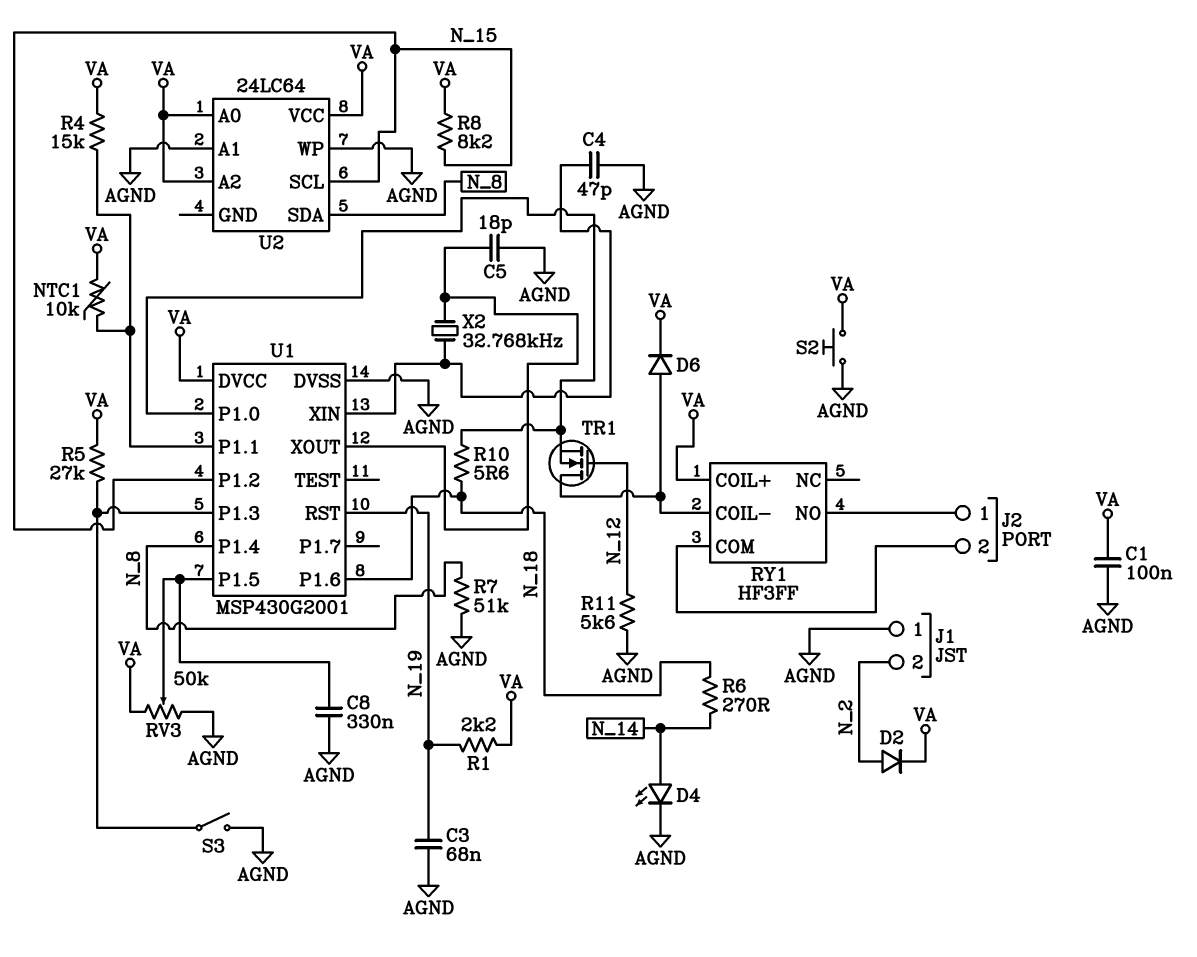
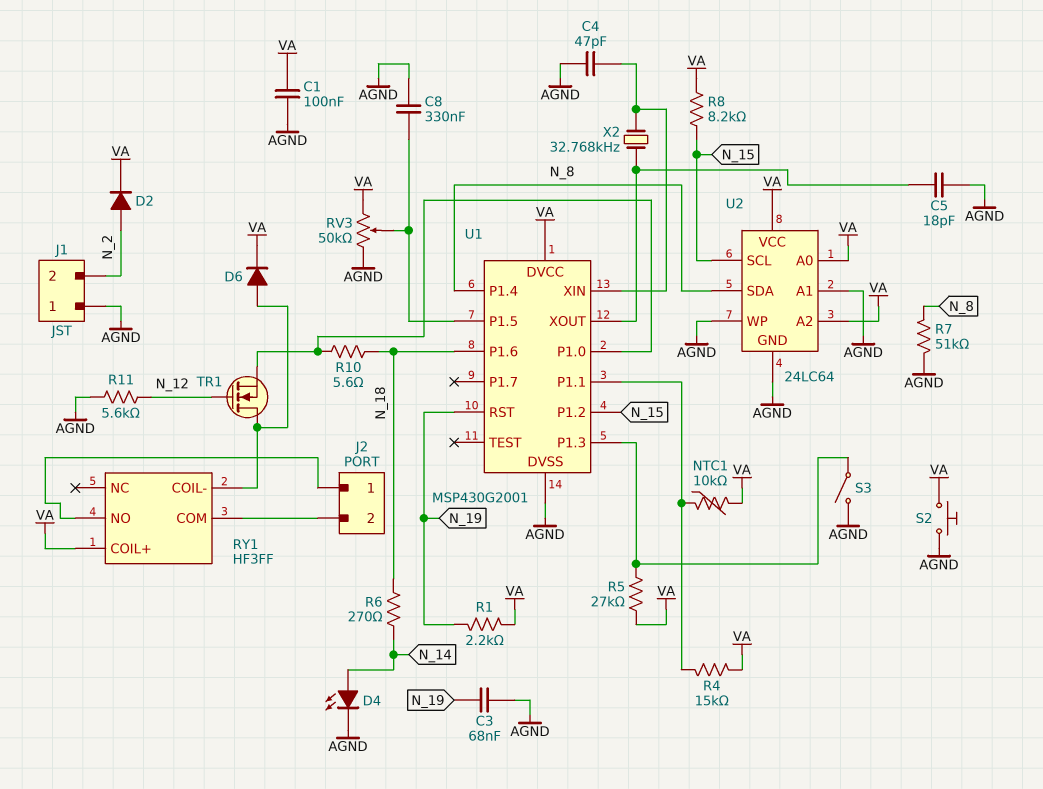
U2 pin GND: none -> AGND

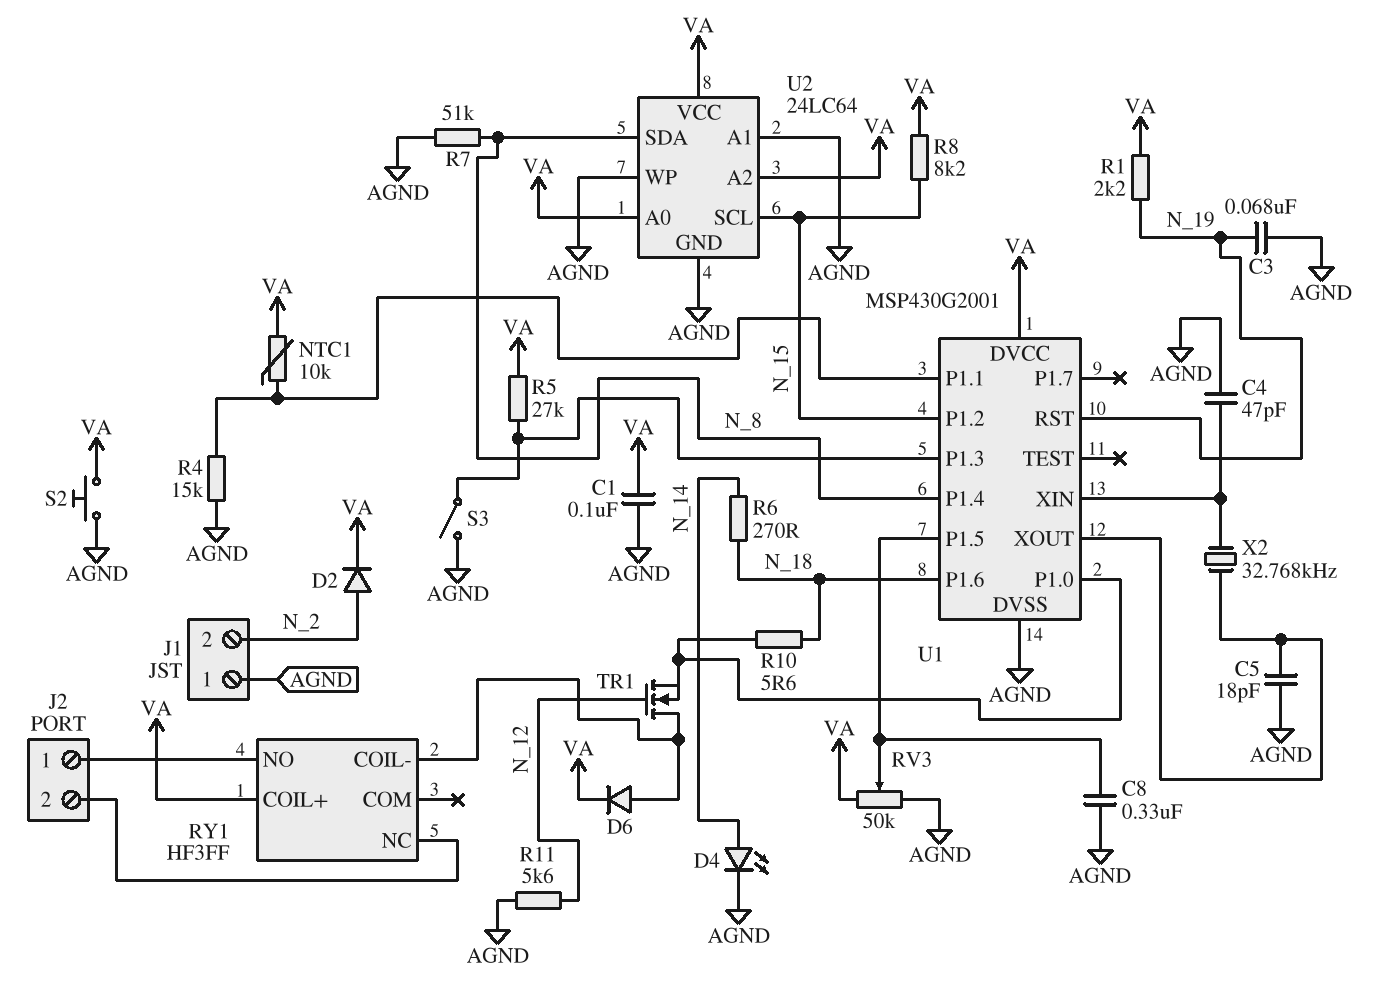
R4: 15k (U1/P1.1, VA) -> 15k (AGND, U1/P1.1)
RY1 pin COM: J2/2 -> none
RY1 pin NC: none -> J2/2

